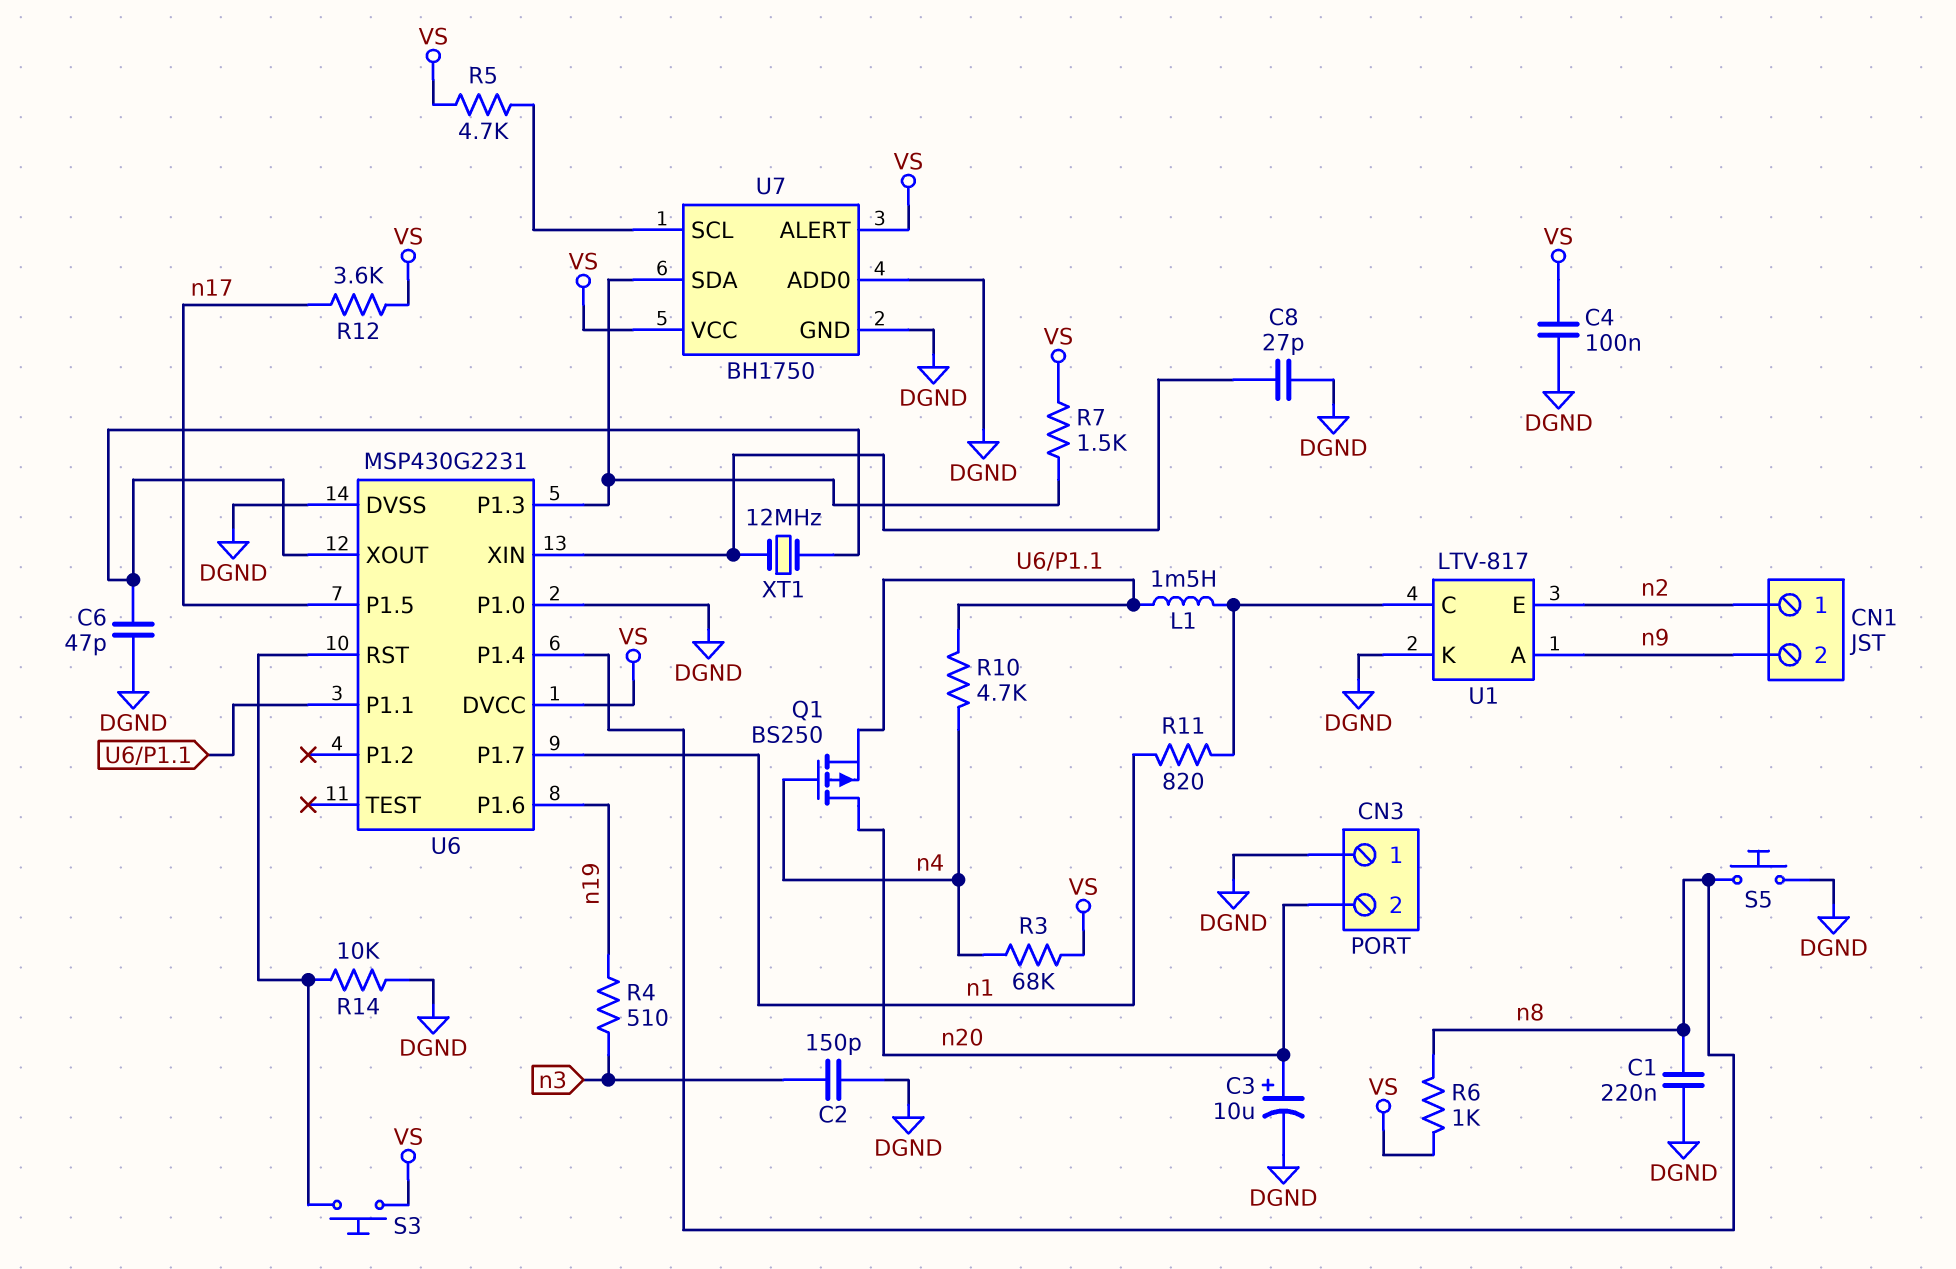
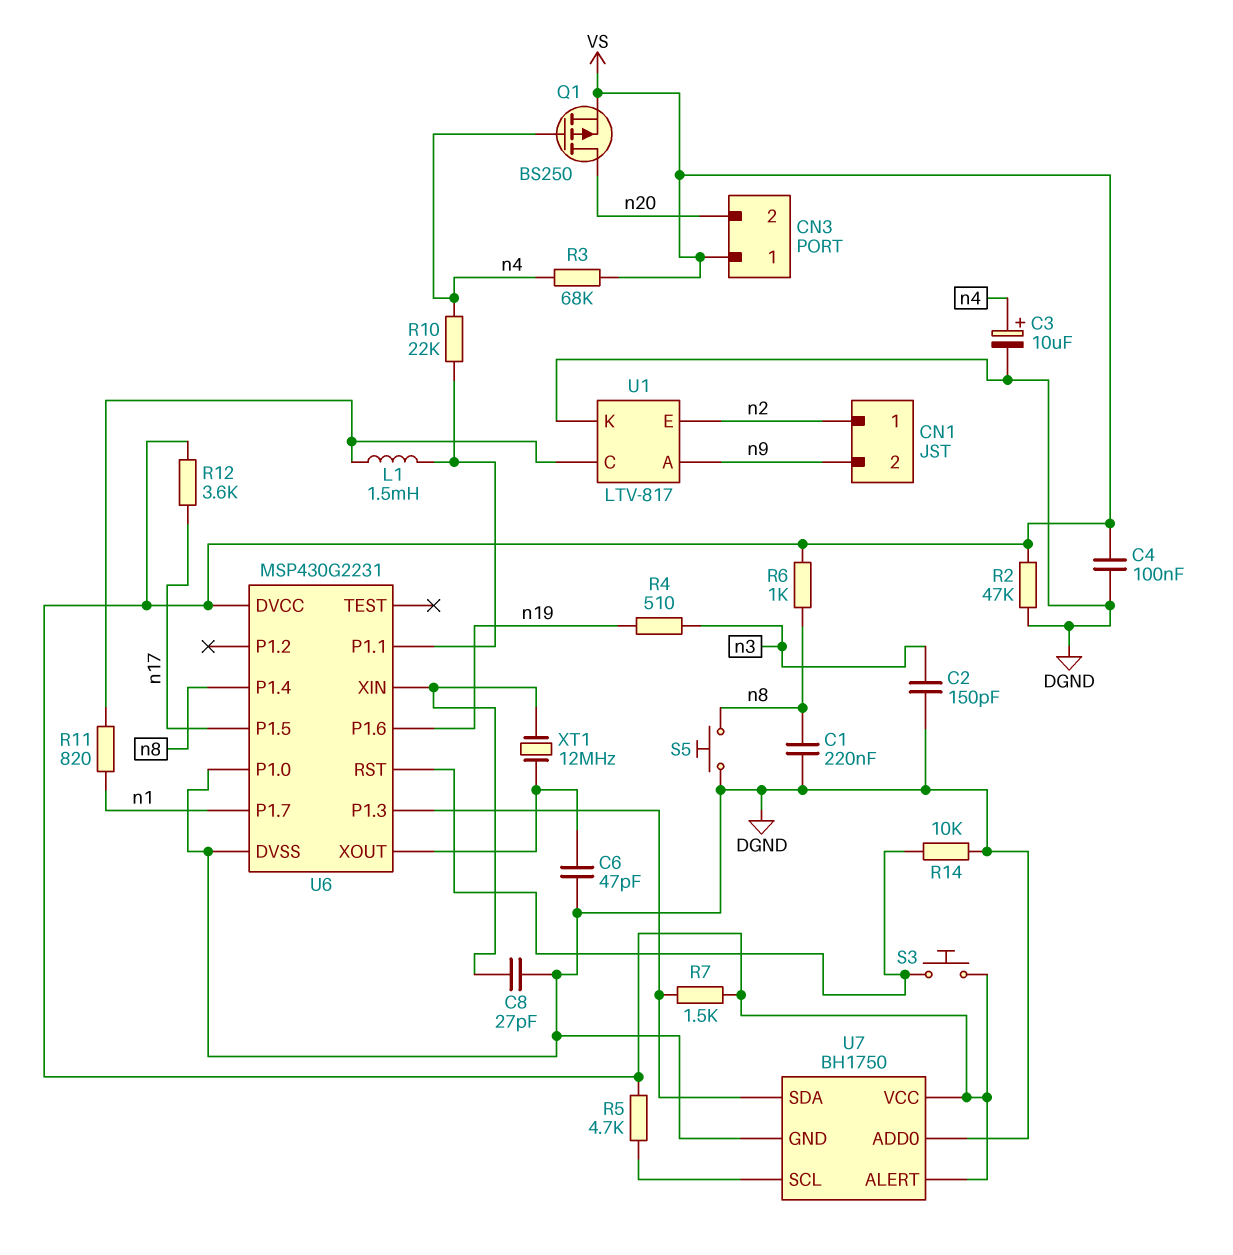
C3: 10uF (plus n20, minus DGND) -> 10uF (plus n4, minus DGND)
CN3 pin 1: DGND -> VS
Q1: PMOS BS250 (G n4, D n20, S U6/P1.1) -> PMOS BS250 (G n4, D n20, S VS)
R2: none -> 47k (DGND, VS)
R10: 4.7k (U6/P1.1, n4) -> 22k (U6/P1.1, n4)

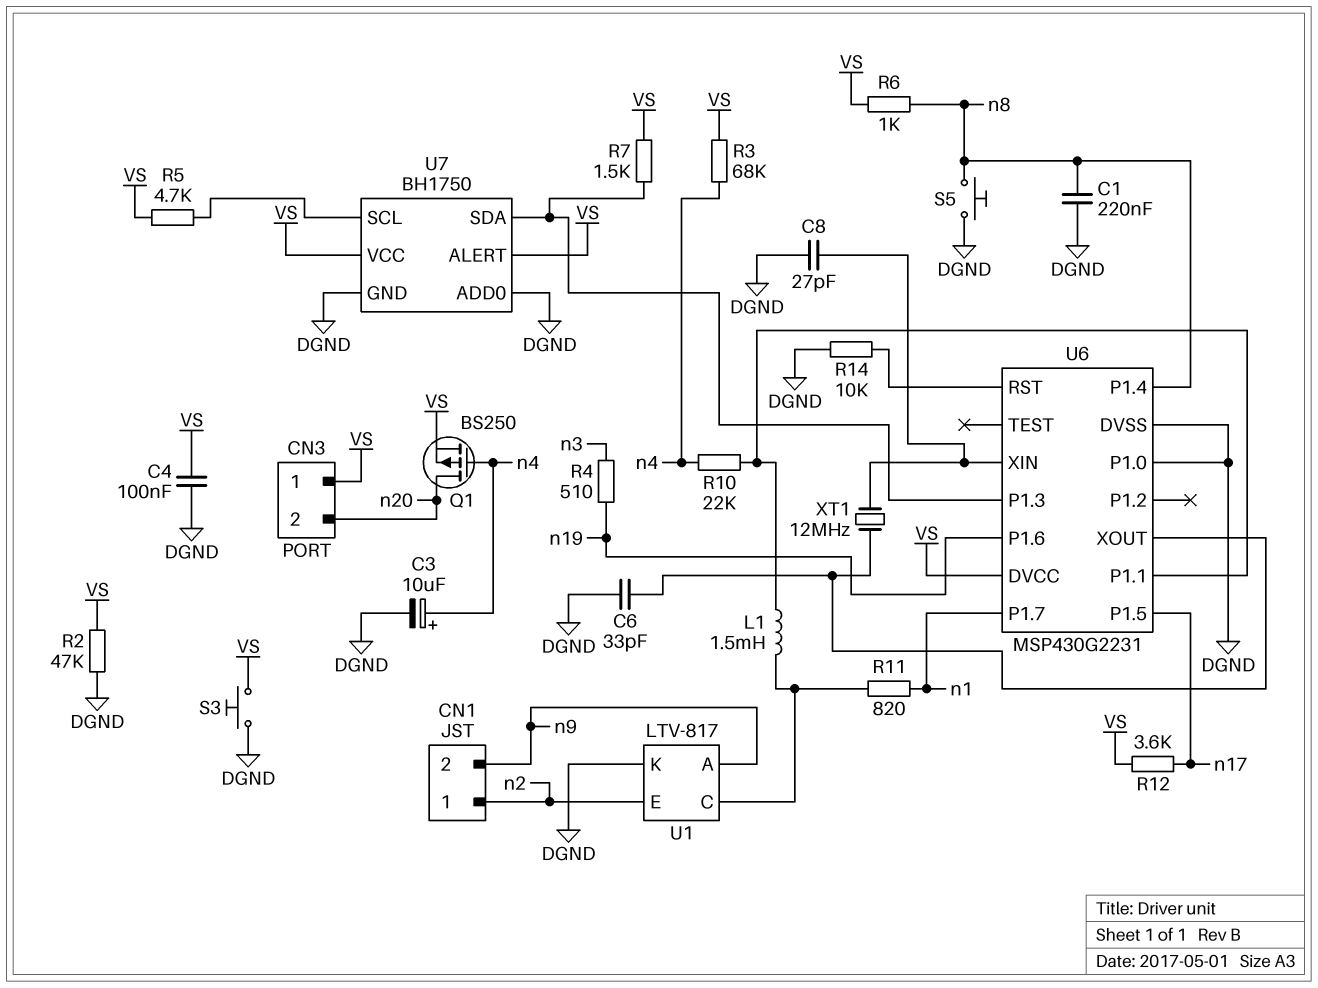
C2: 150pF (DGND, n3) -> none
C6: 47pF (DGND, U6/XOUT) -> 33pF (DGND, U6/XOUT)
S3: button (U6/RST, VS) -> button (DGND, VS)

